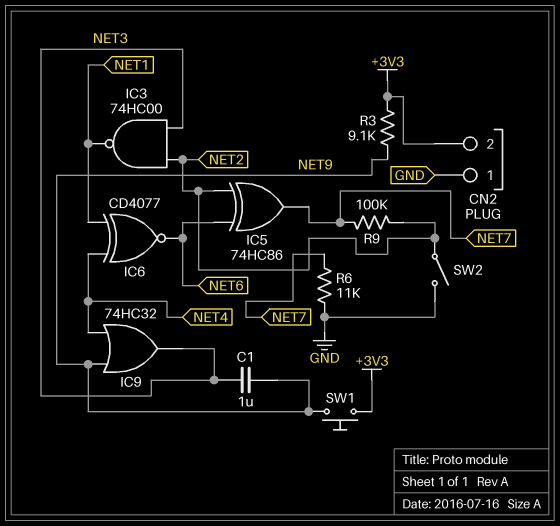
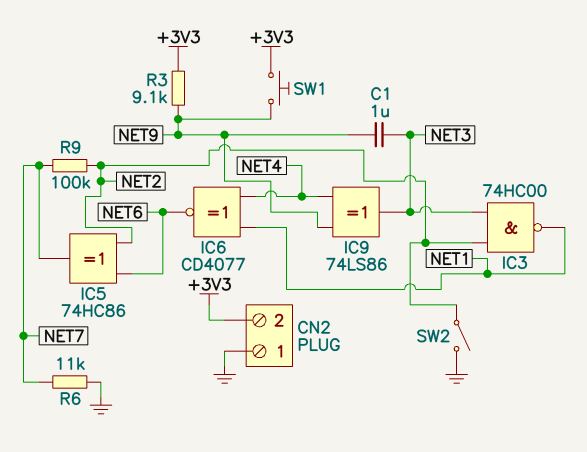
IC9: OR 74HC32 (in NET4, in NET9, out NET3) -> XOR 74LS86 (in NET4, in NET9, out NET3)

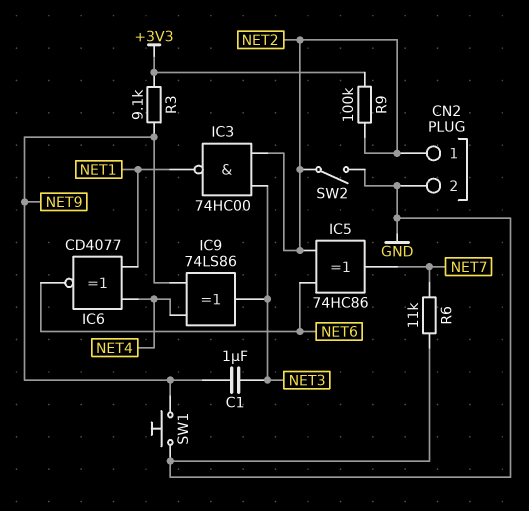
CN2 pin 1: GND -> NET2
CN2 pin 2: +3V3 -> GND
R9: 100k (NET2, NET7) -> 100k (+3V3, NET2)
SW1: button (+3V3, NET9) -> button (GND, NET9)

